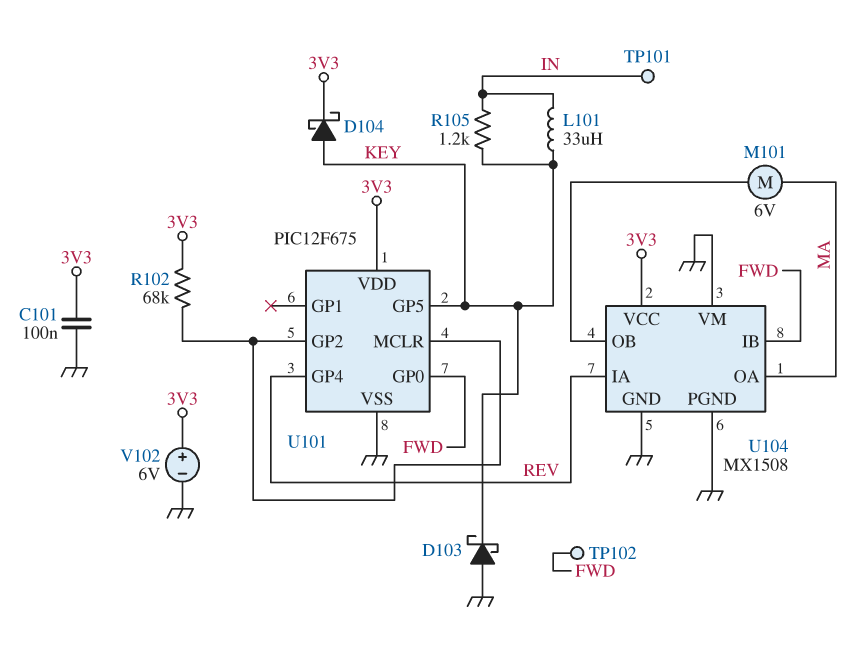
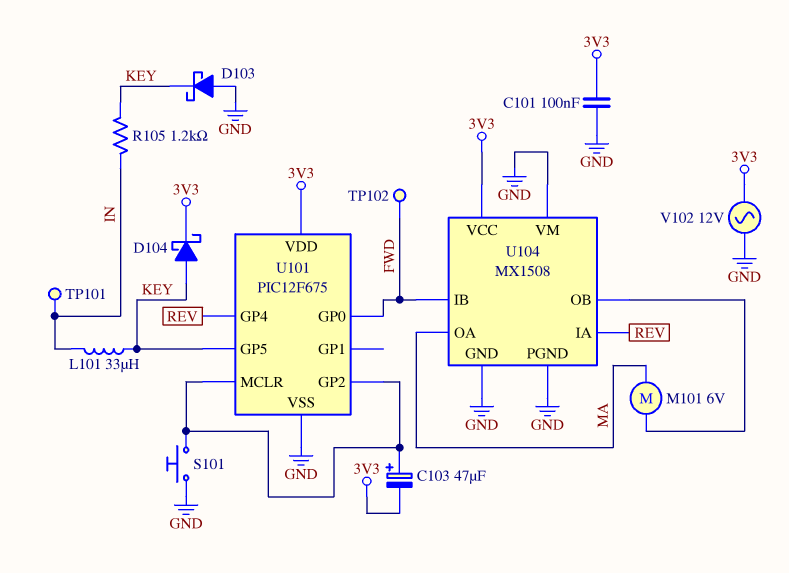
C103: none -> 47uF (plus U101/GP2, minus 3V3)
R102: 68k (3V3, U101/GP2) -> none
S101: none -> button (GND, U101/GP2)
V102: 6V (plus 3V3, minus GND) -> AC 12V (3V3, GND)

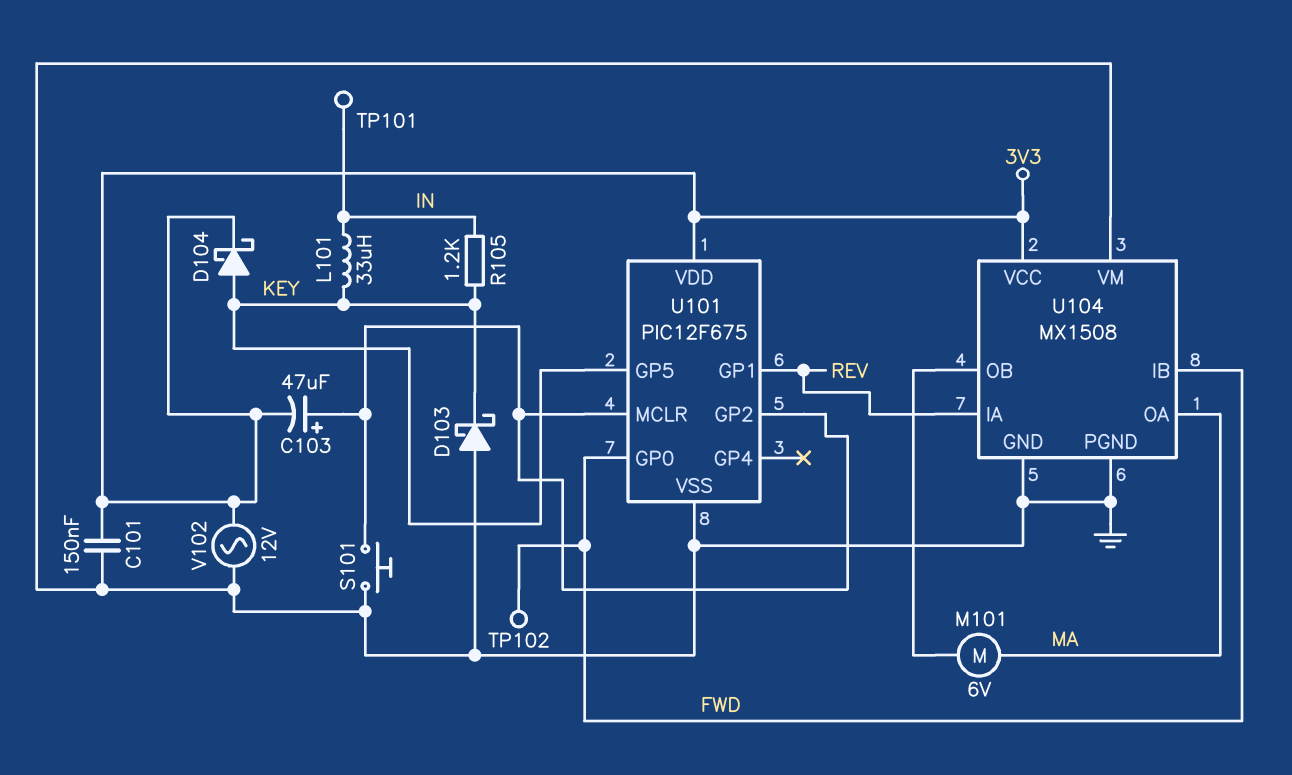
C101: 100nF (3V3, GND) -> 150nF (3V3, GND)
U101 pin GP1: none -> REV
U101 pin GP4: REV -> none

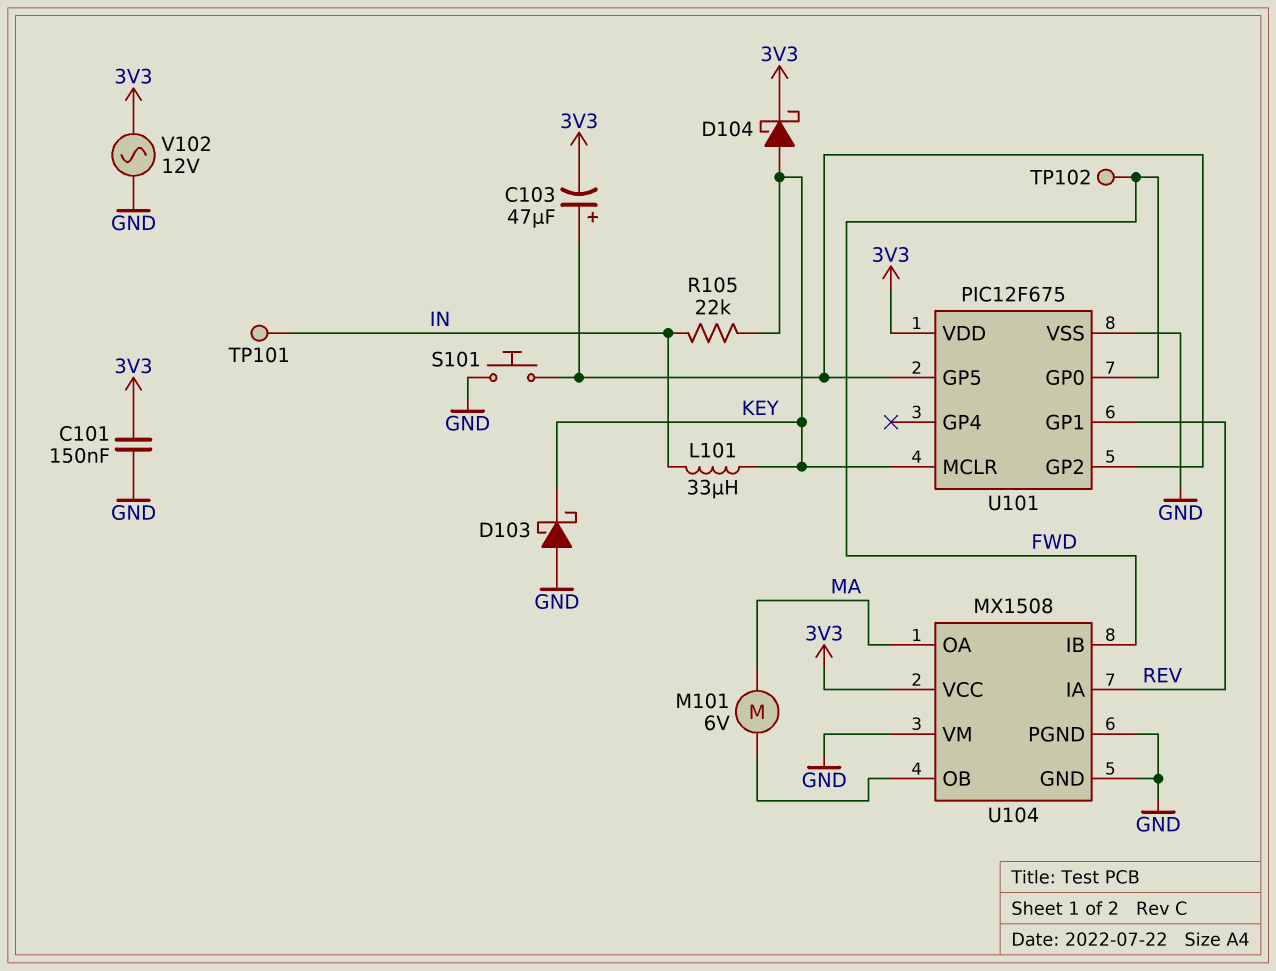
R105: 1.2k (IN, KEY) -> 22k (IN, KEY)
U101 pin GP5: KEY -> U101/GP2
U101 pin MCLR: U101/GP2 -> KEY

